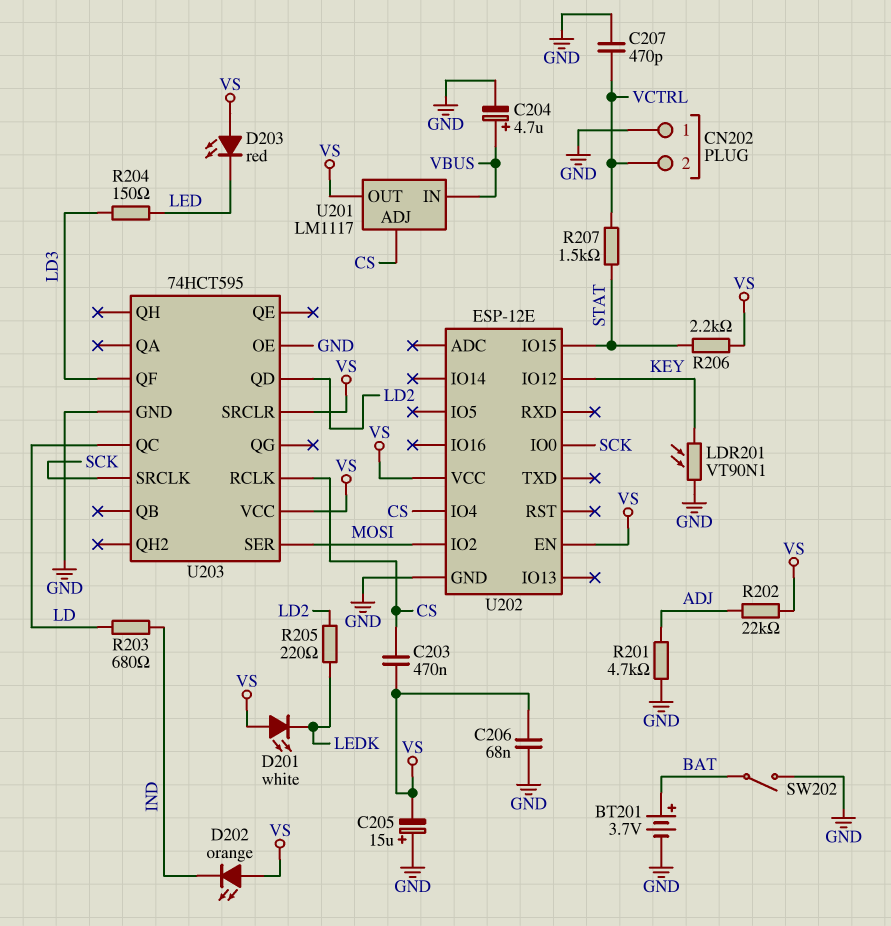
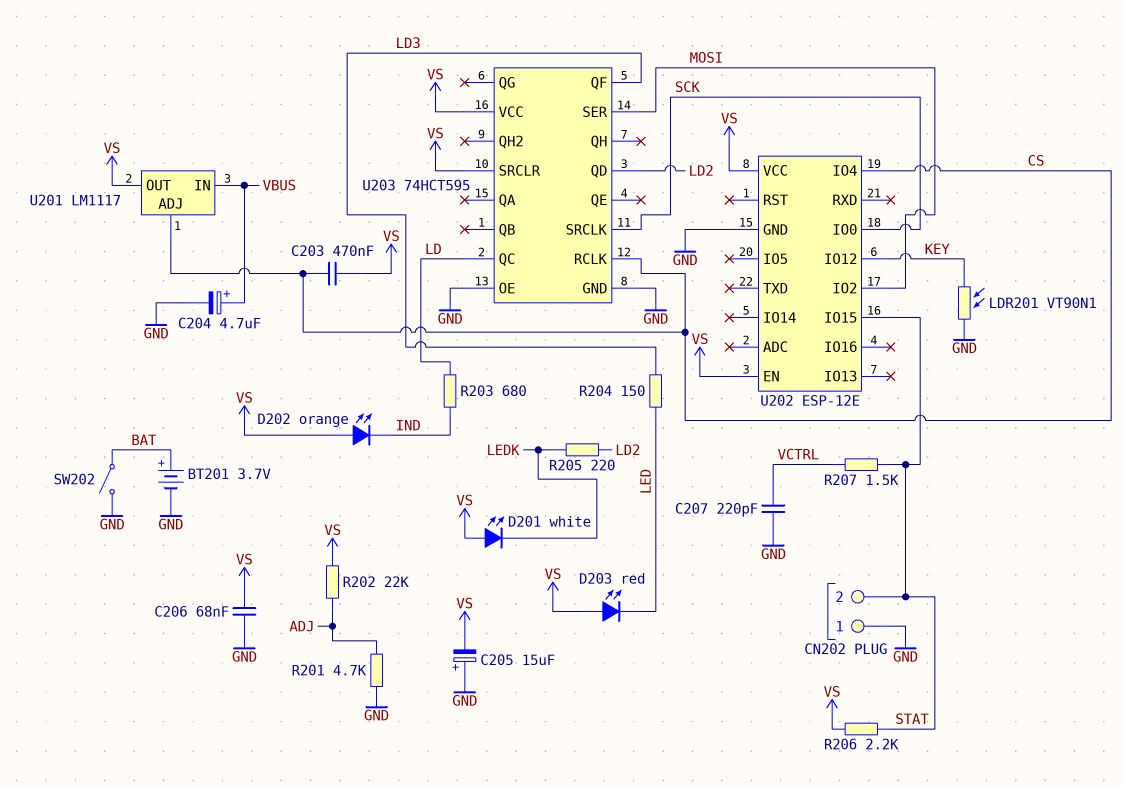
C207: 470pF (GND, VCTRL) -> 220pF (GND, VCTRL)
CN202 pin 2: VCTRL -> STAT

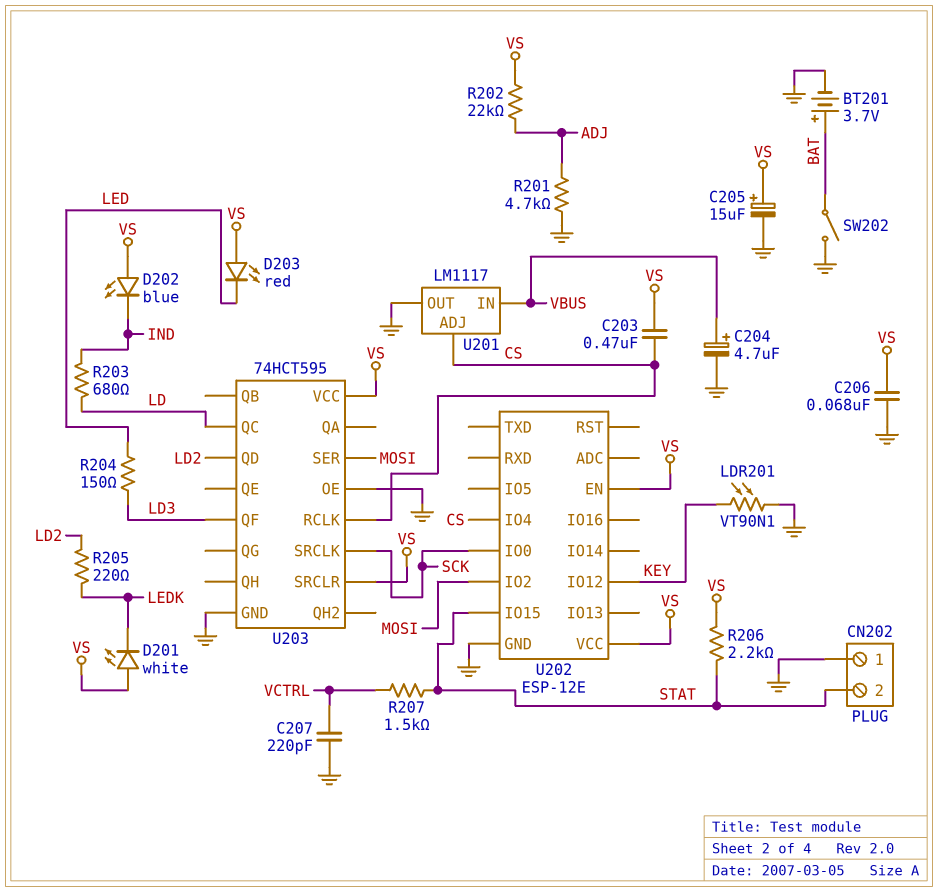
C205: 15uF (plus GND, minus VS) -> 15uF (plus VS, minus GND)
D202: LED orange (A VS, K IND) -> LED blue (A VS, K IND)
U201 pin OUT: VS -> GND

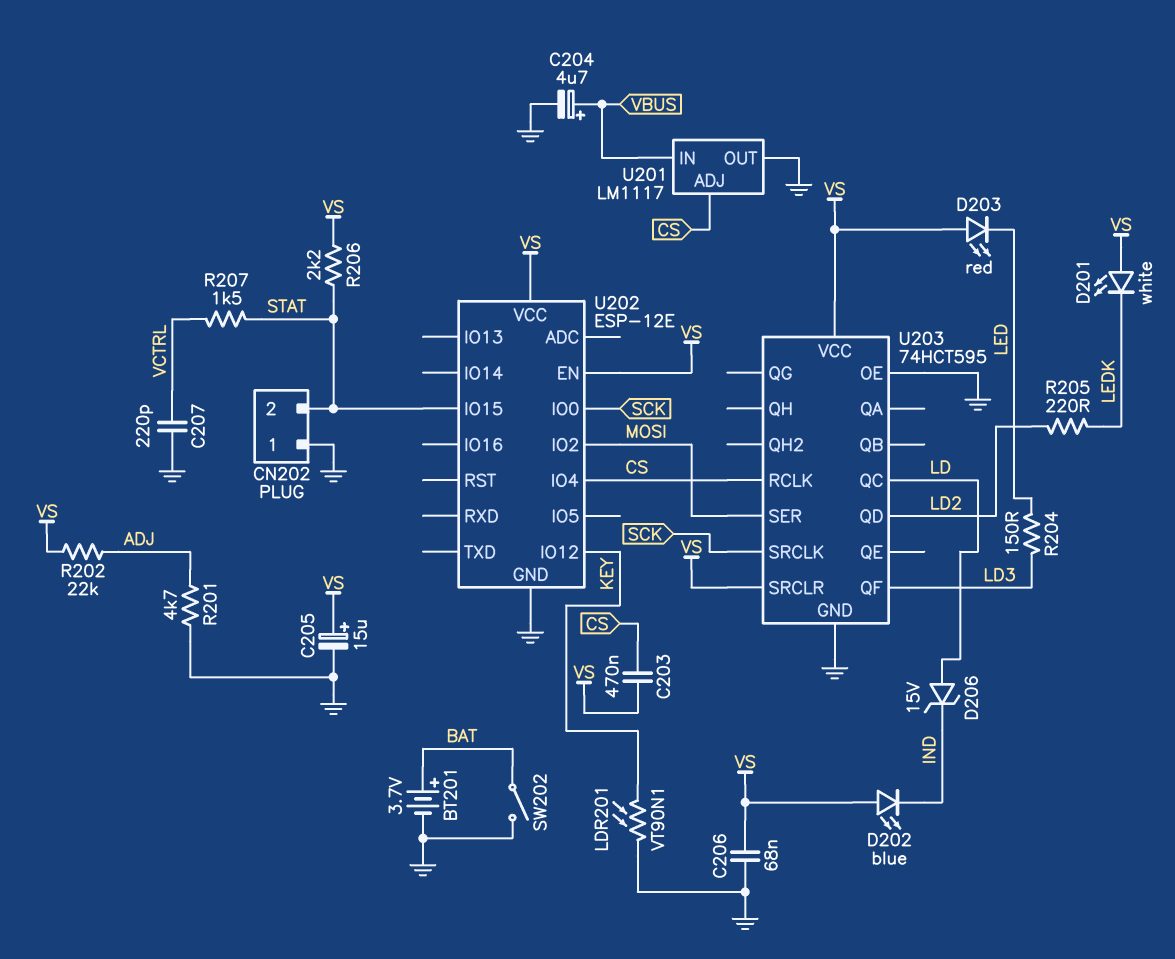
D206: none -> zener 15V (A LD, K IND)
R203: 680 (IND, LD) -> none

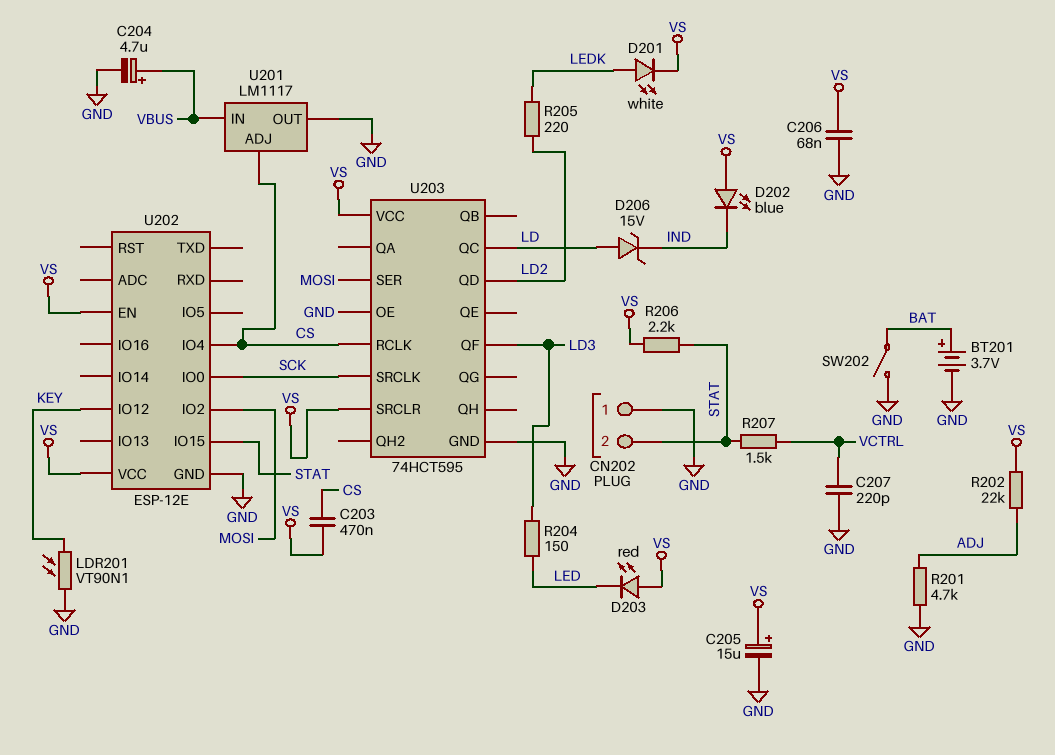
D201: LED white (A VS, K LEDK) -> LED white (A LEDK, K VS)

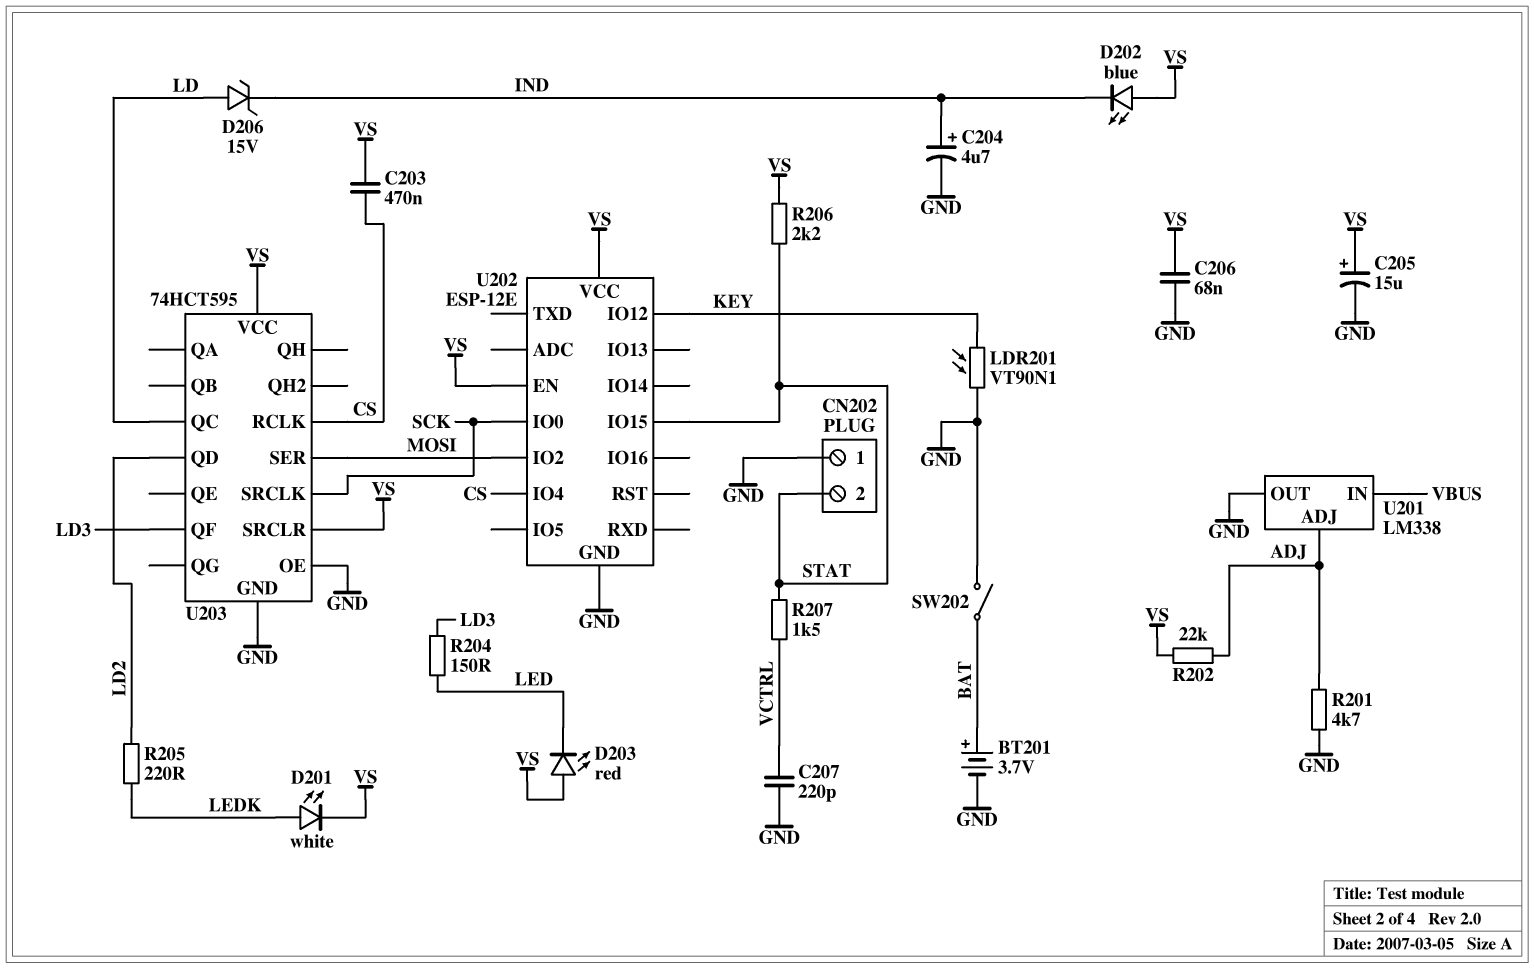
C204: 4.7uF (plus VBUS, minus GND) -> 4.7uF (plus IND, minus GND)
U201: LM1117 -> LM338
U201 pin ADJ: CS -> ADJ

